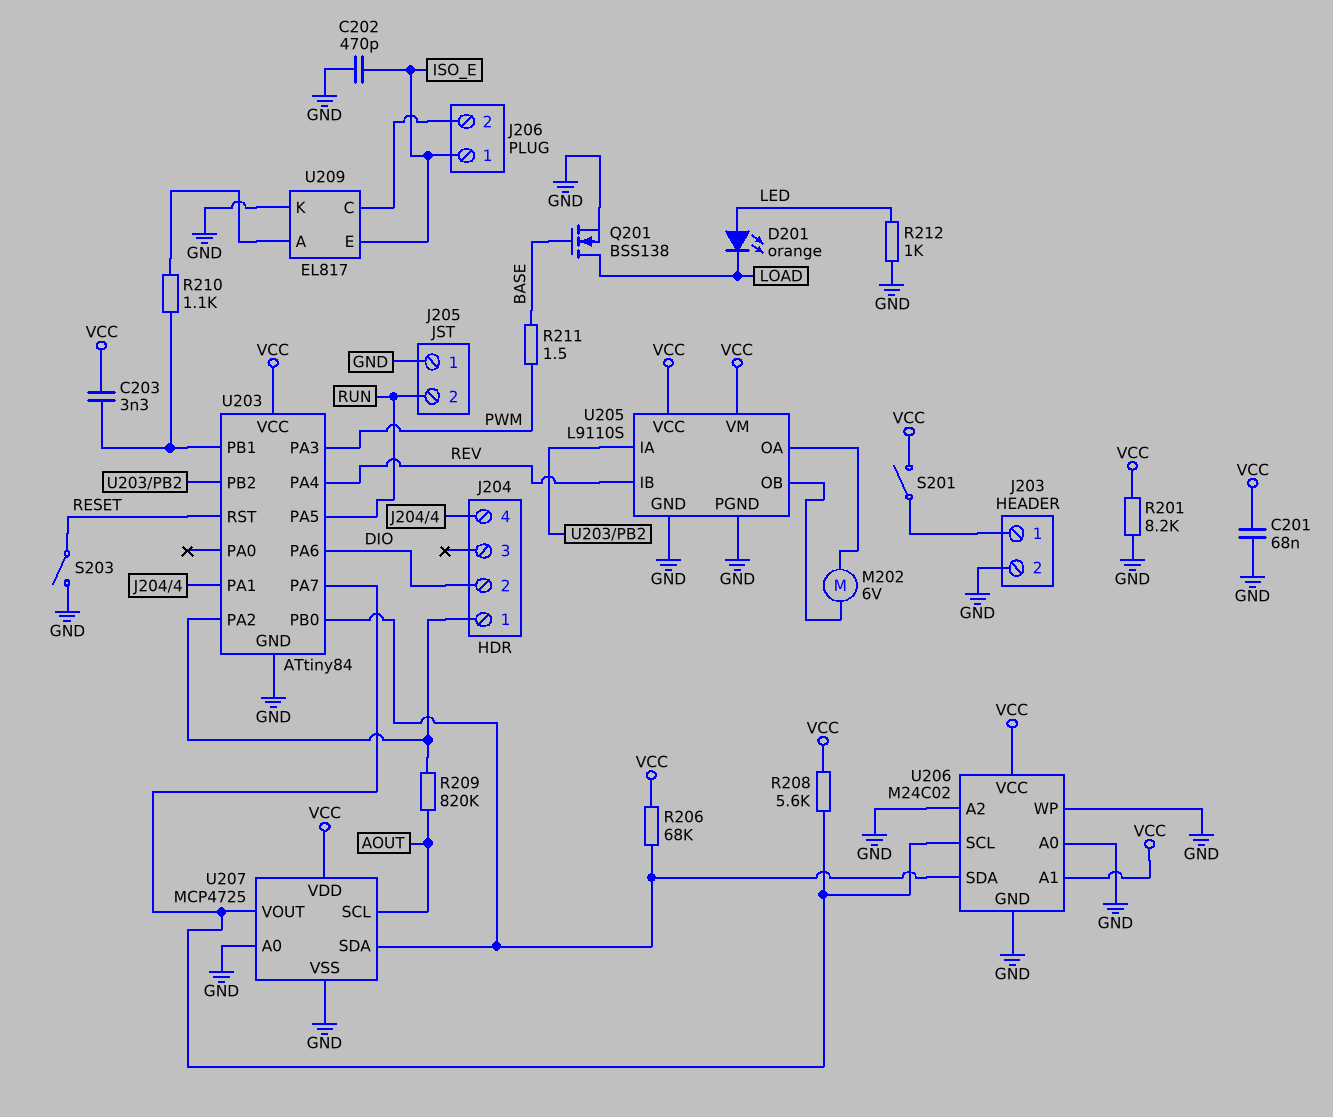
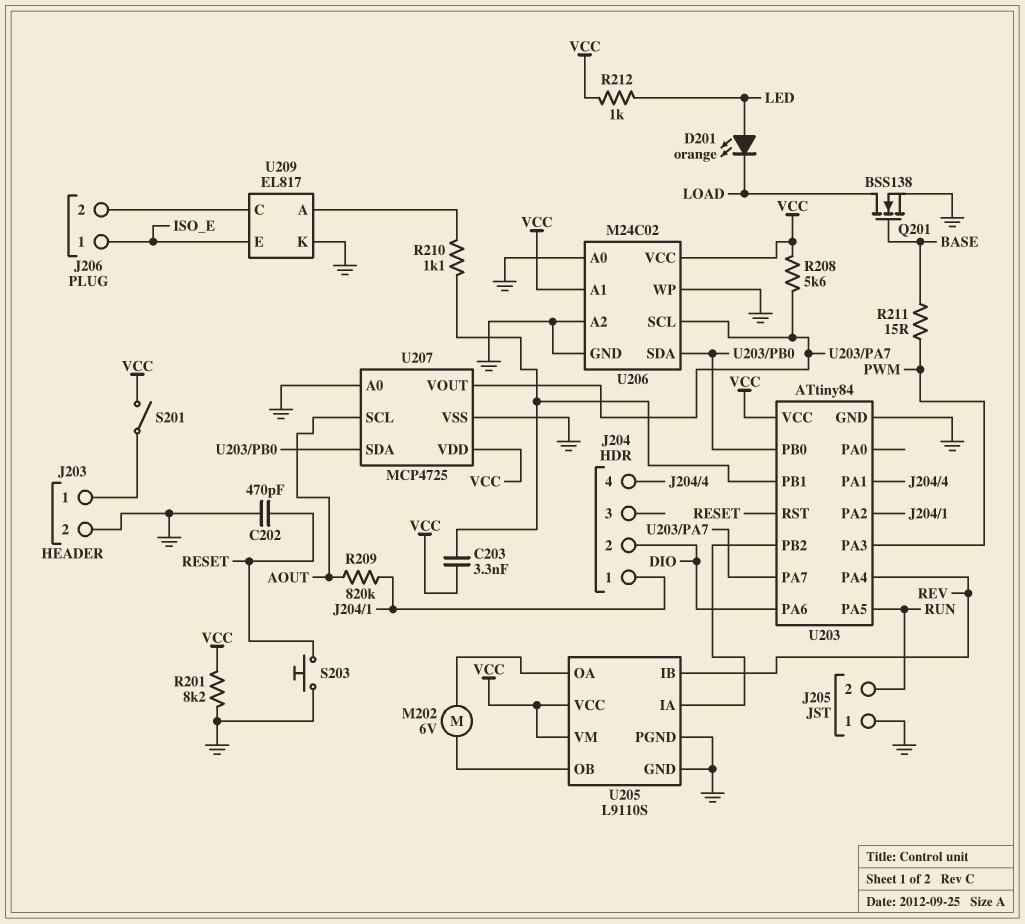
C201: 68nF (GND, VCC) -> none
C202: 470pF (GND, ISO_E) -> 470pF (GND, RESET)
R206: 68k (U203/PB0, VCC) -> none
R211: 1.5 (BASE, PWM) -> 15 (BASE, PWM)
R212: 1k (GND, LED) -> 1k (LED, VCC)
S203: switch (GND, RESET) -> button (GND, RESET)

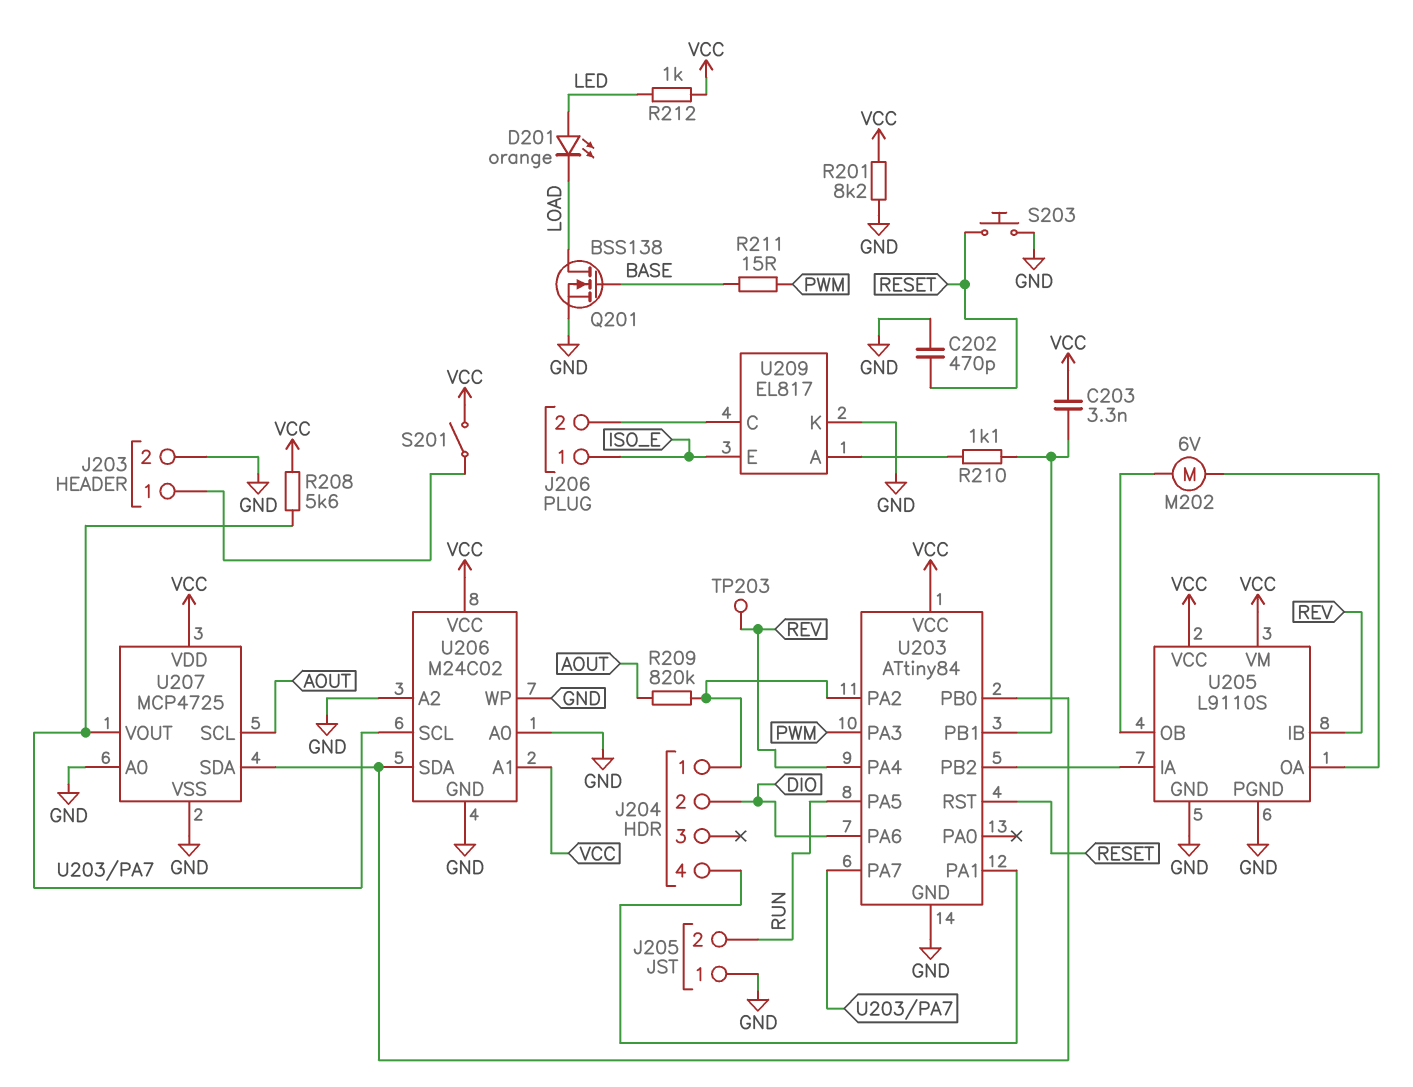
TP203: none -> test point (REV)

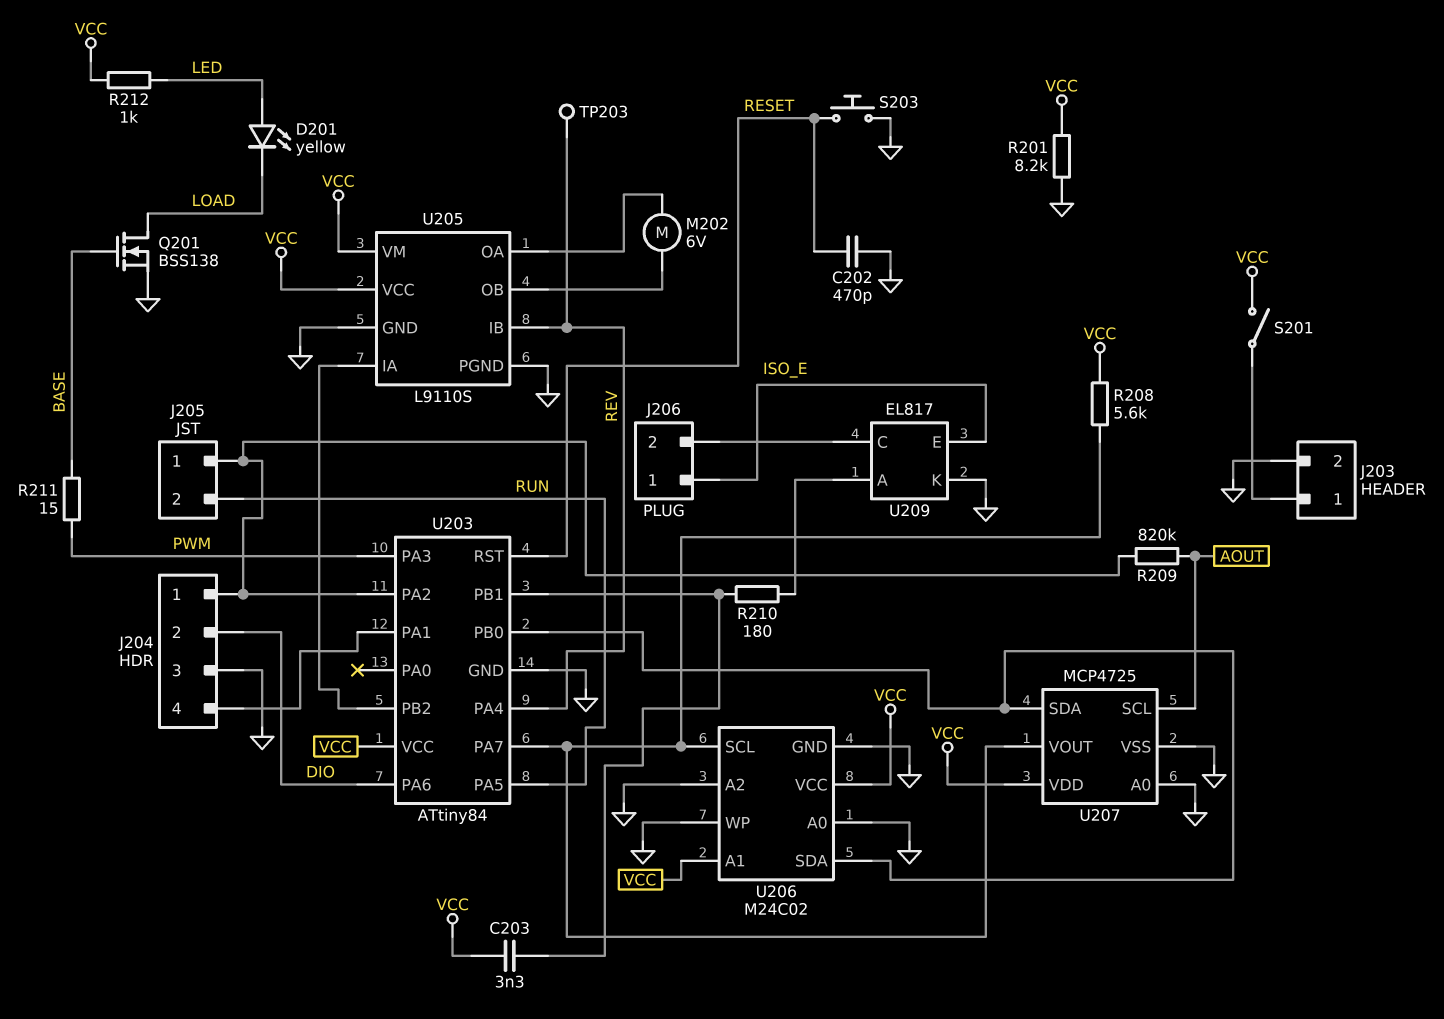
D201: LED orange (A LED, K LOAD) -> LED yellow (A LED, K LOAD)
J204 pin 3: none -> GND
J205 pin 1: GND -> J204/1
R210: 1.1k (U203/PB1, U209/A) -> 180 (U203/PB1, U209/A)

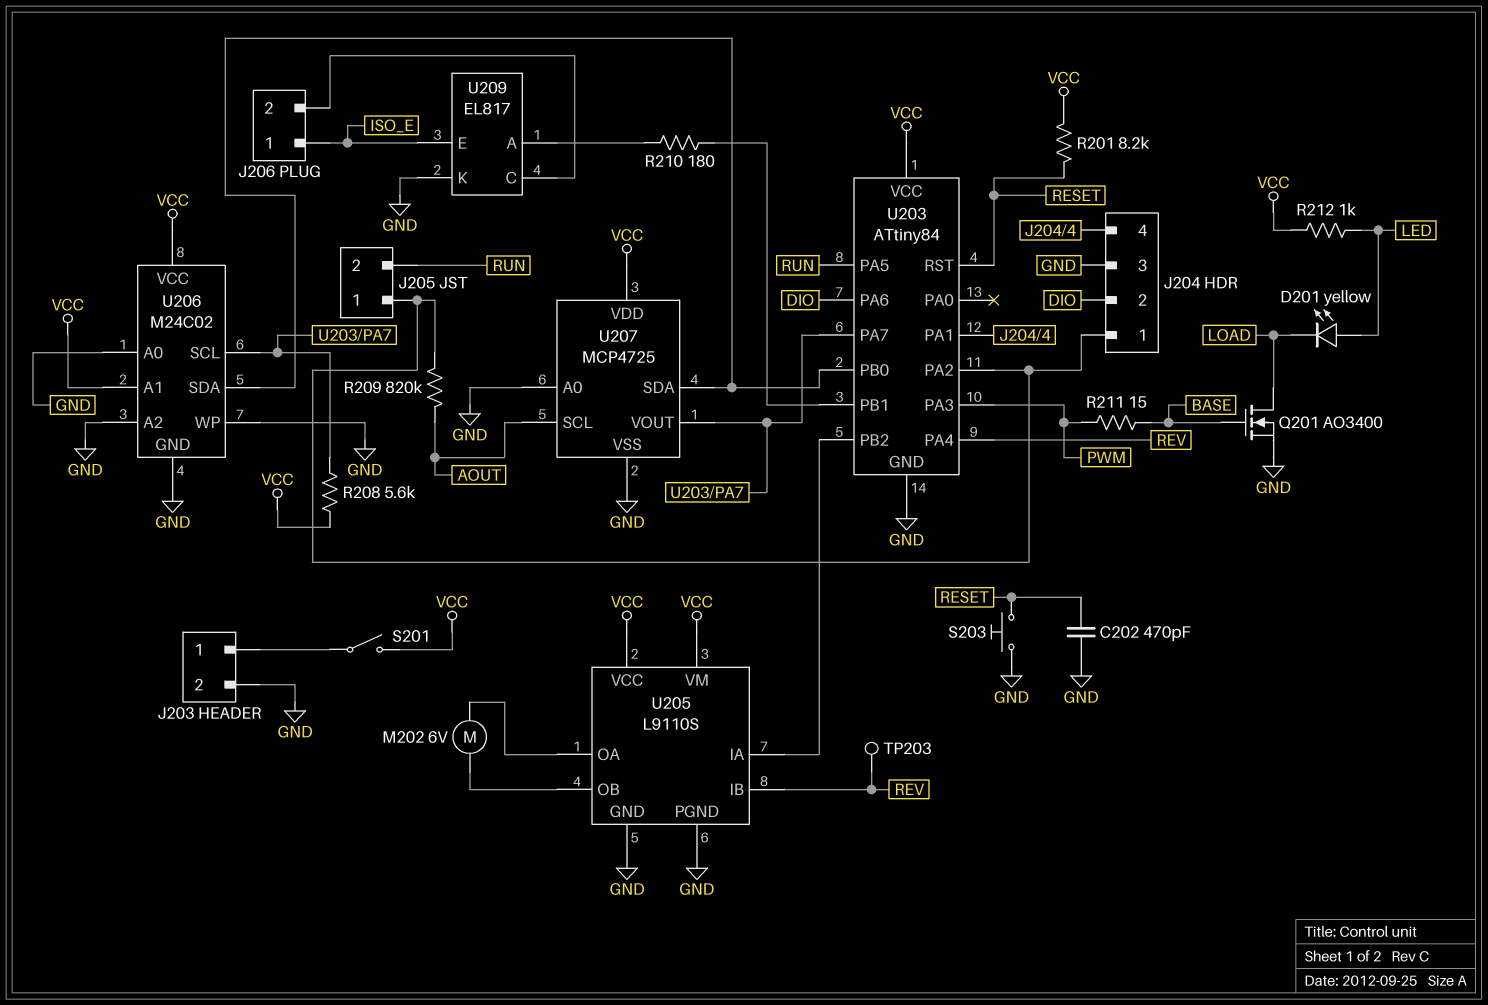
C203: 3.3nF (U203/PB1, VCC) -> none
Q201: NMOS BSS138 (G BASE, D LOAD, S GND) -> NMOS AO3400 (G BASE, D LOAD, S GND)
R201: 8.2k (GND, VCC) -> 8.2k (RESET, VCC)

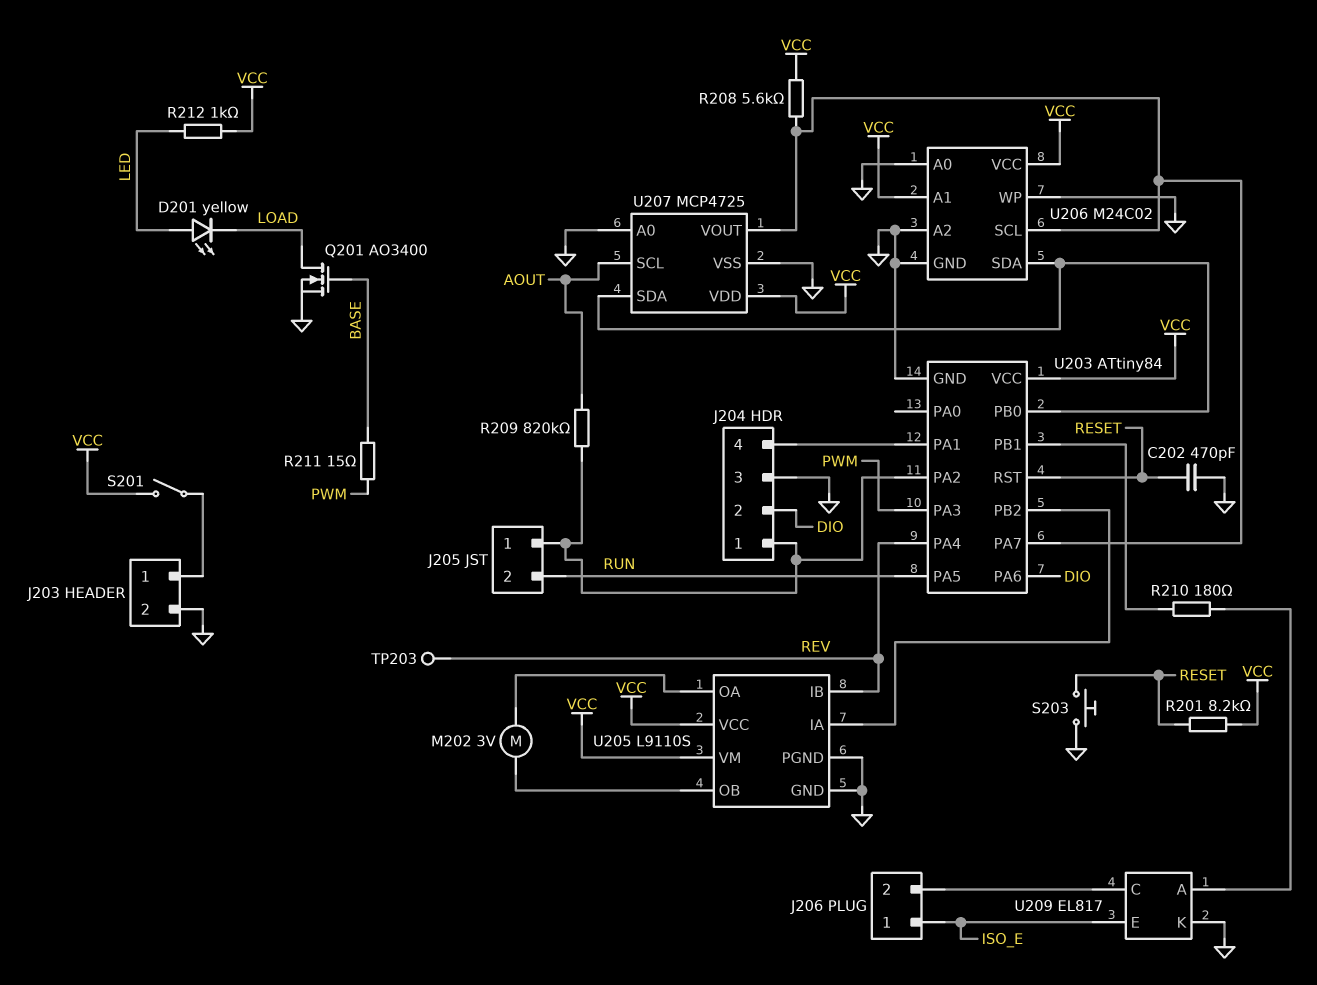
M202: motor 6V (U205/OA, U205/OB) -> motor 3V (U205/OA, U205/OB)

